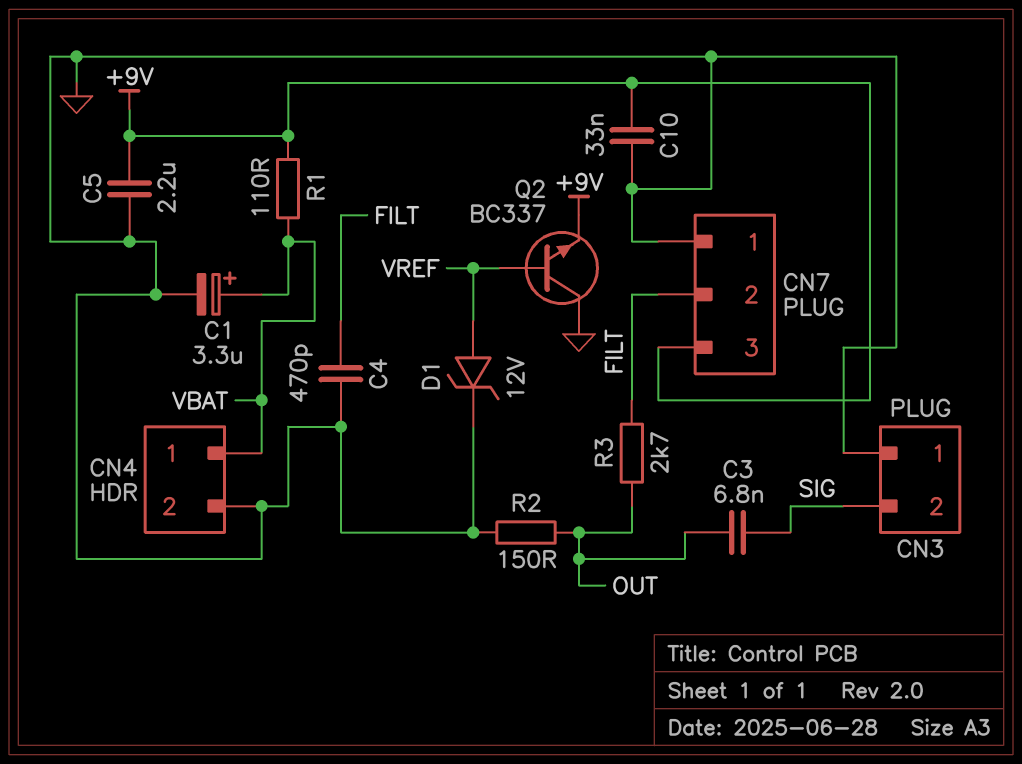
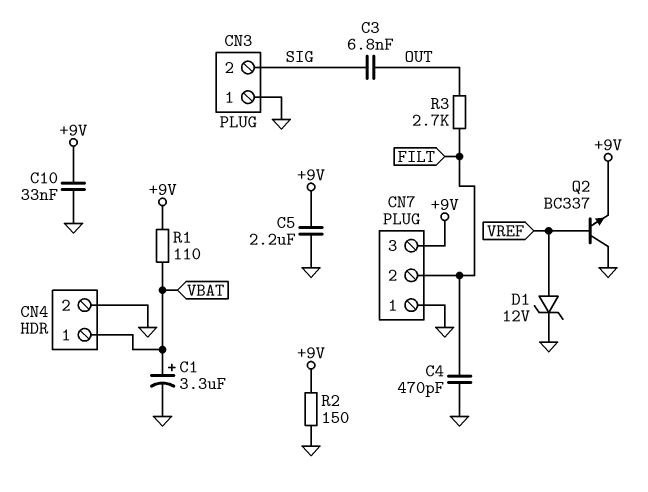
R2: 150 (GND, OUT) -> 150 (+9V, GND)

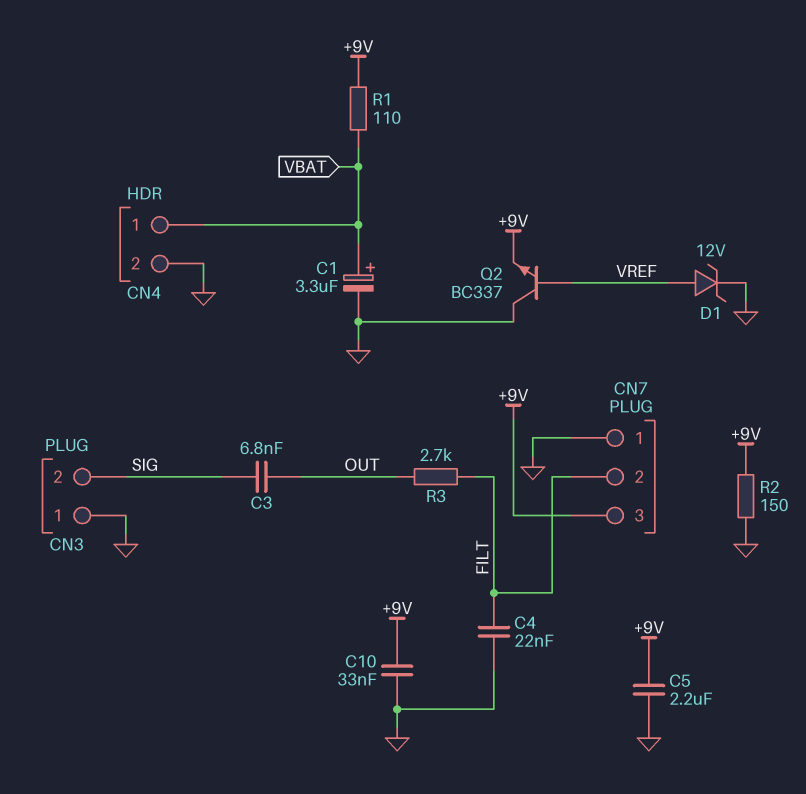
C4: 470pF (FILT, GND) -> 22nF (FILT, GND)

